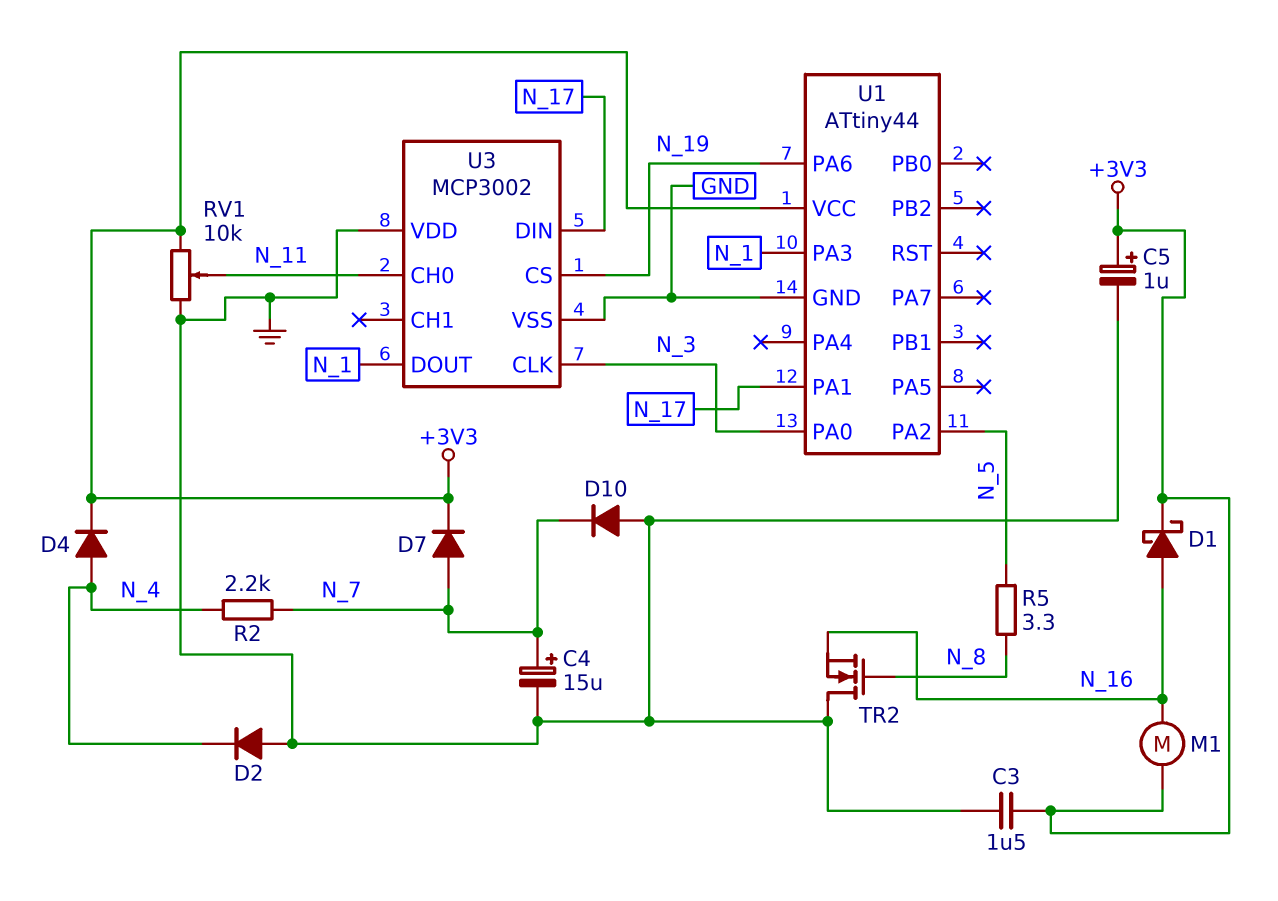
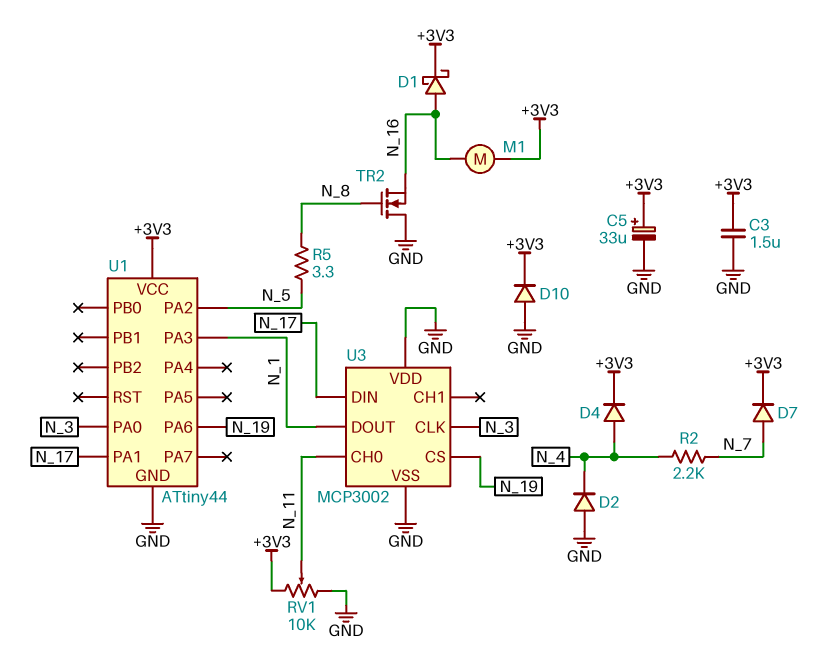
C4: 15uF (plus N_7, minus GND) -> none
C5: 1uF (plus +3V3, minus GND) -> 33uF (plus +3V3, minus GND)
D10: diode (A GND, K N_7) -> diode (A GND, K +3V3)

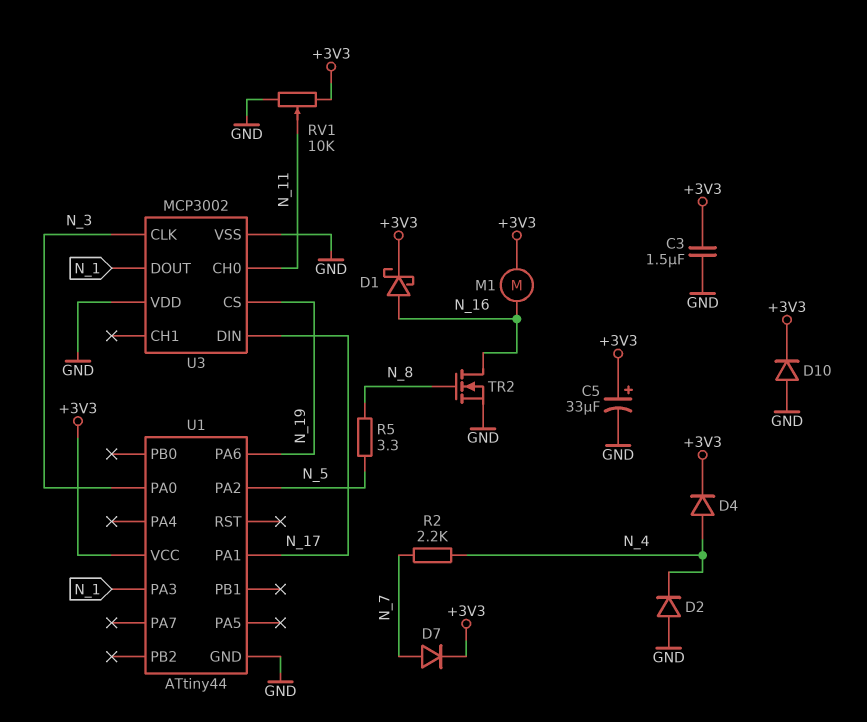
TR2: NMOS (G N_8, D GND, S N_16) -> NMOS (G N_8, D N_16, S GND)

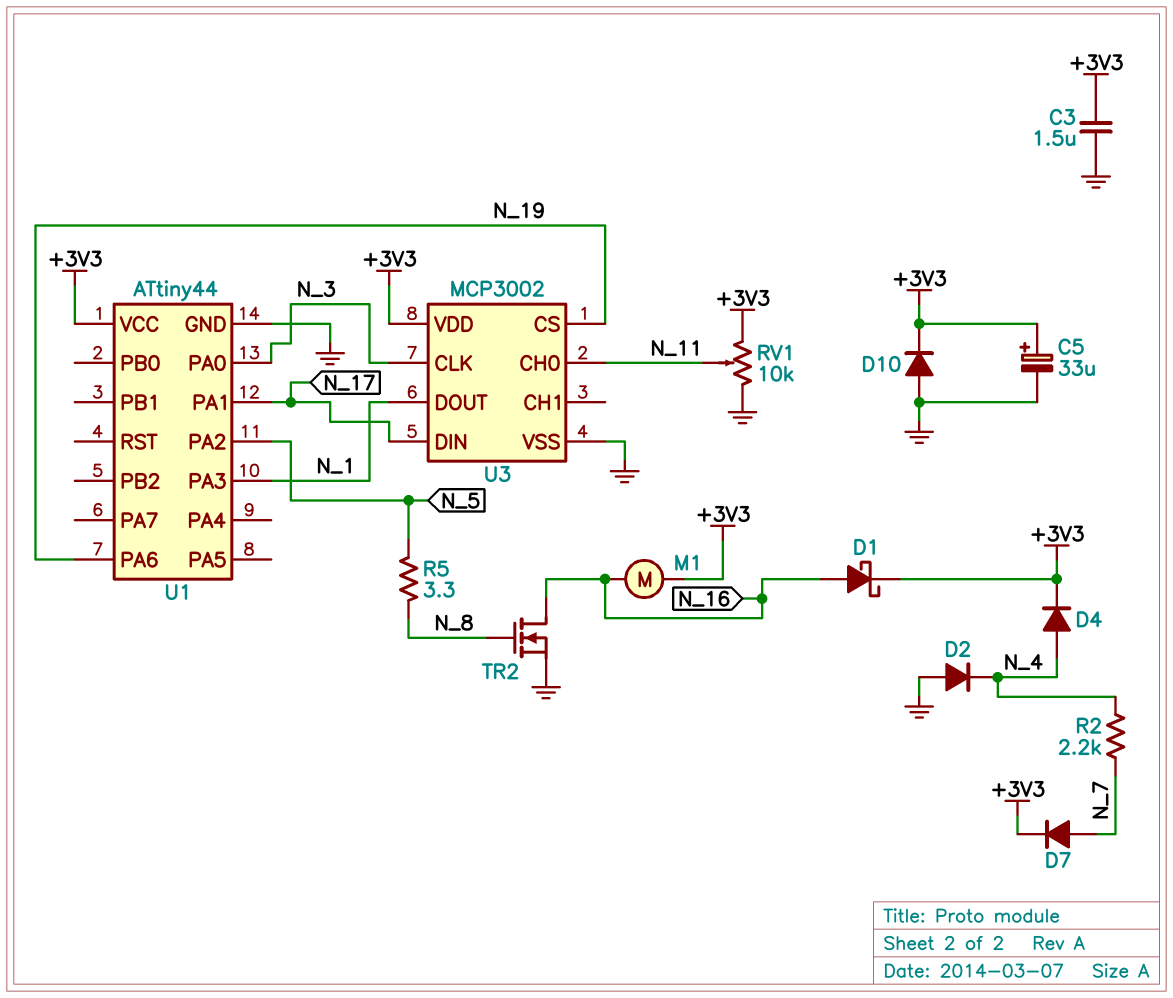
U3 pin VDD: GND -> +3V3

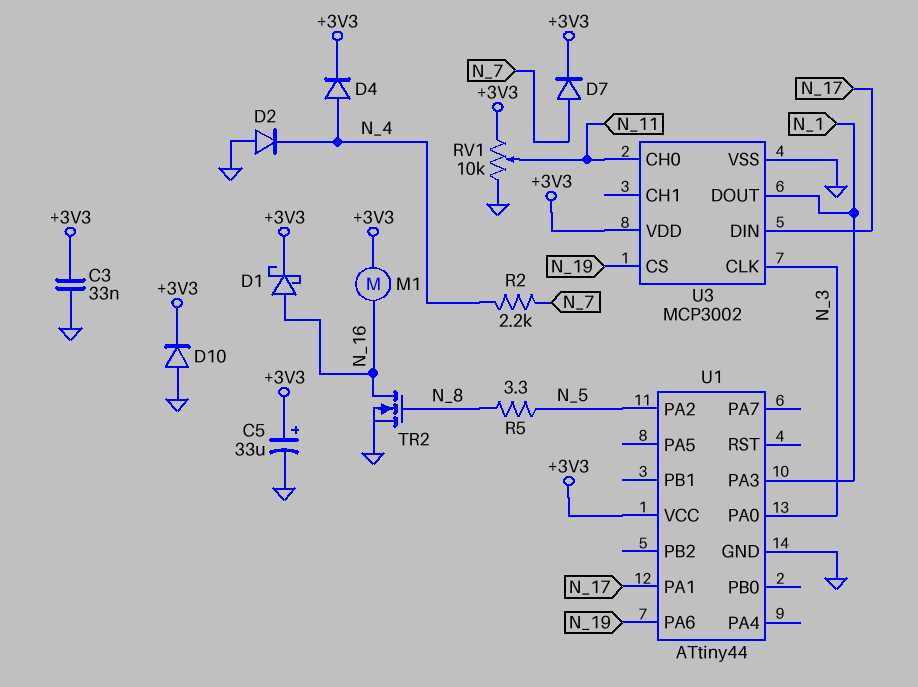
C3: 1.5uF (+3V3, GND) -> 33nF (+3V3, GND)

